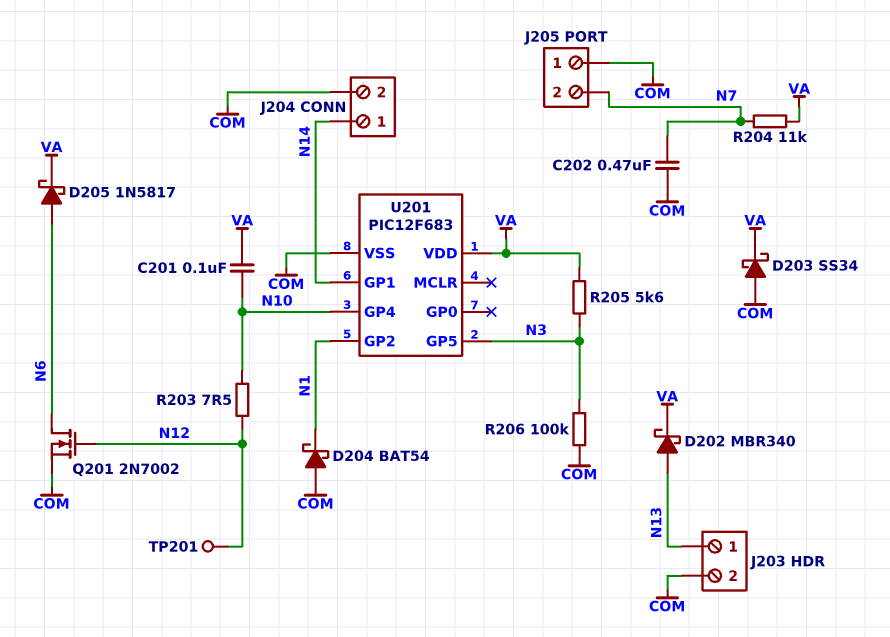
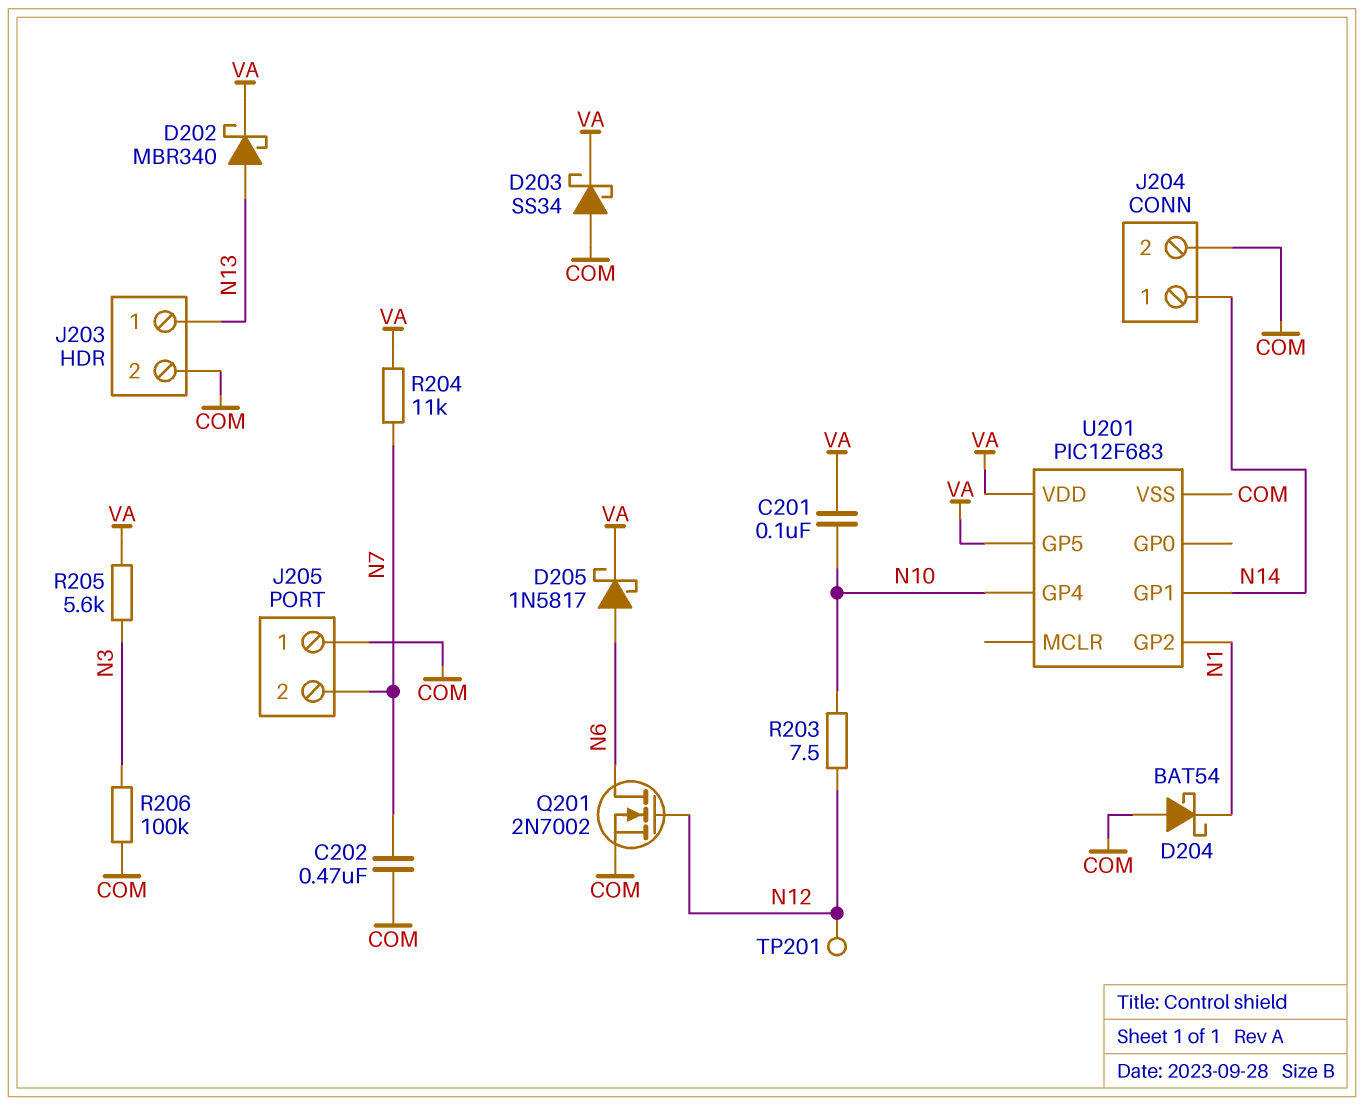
U201 pin GP5: N3 -> VA

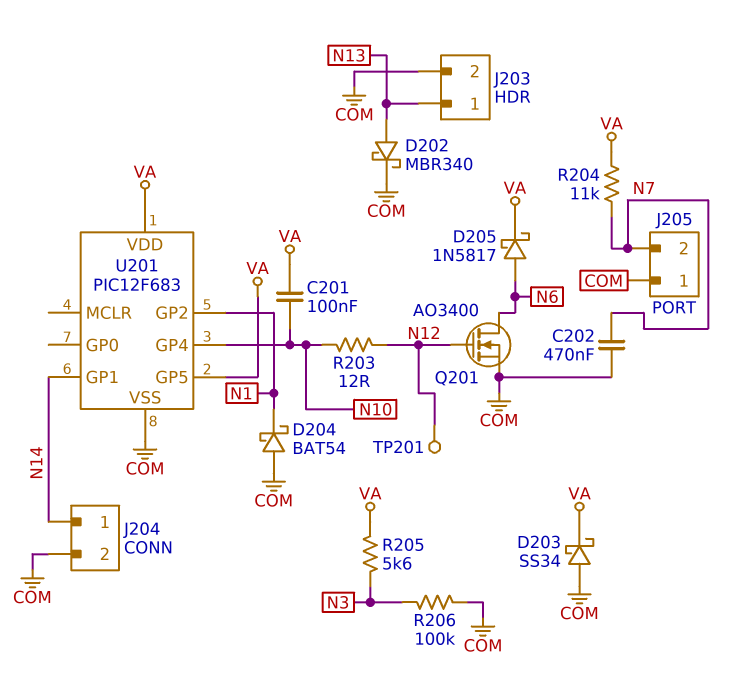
D202: schottky MBR340 (A N13, K VA) -> schottky MBR340 (A N13, K COM)
Q201: NMOS 2N7002 (G N12, D N6, S COM) -> NMOS AO3400 (G N12, D N6, S COM)
R203: 7.5 (N10, N12) -> 12 (N10, N12)

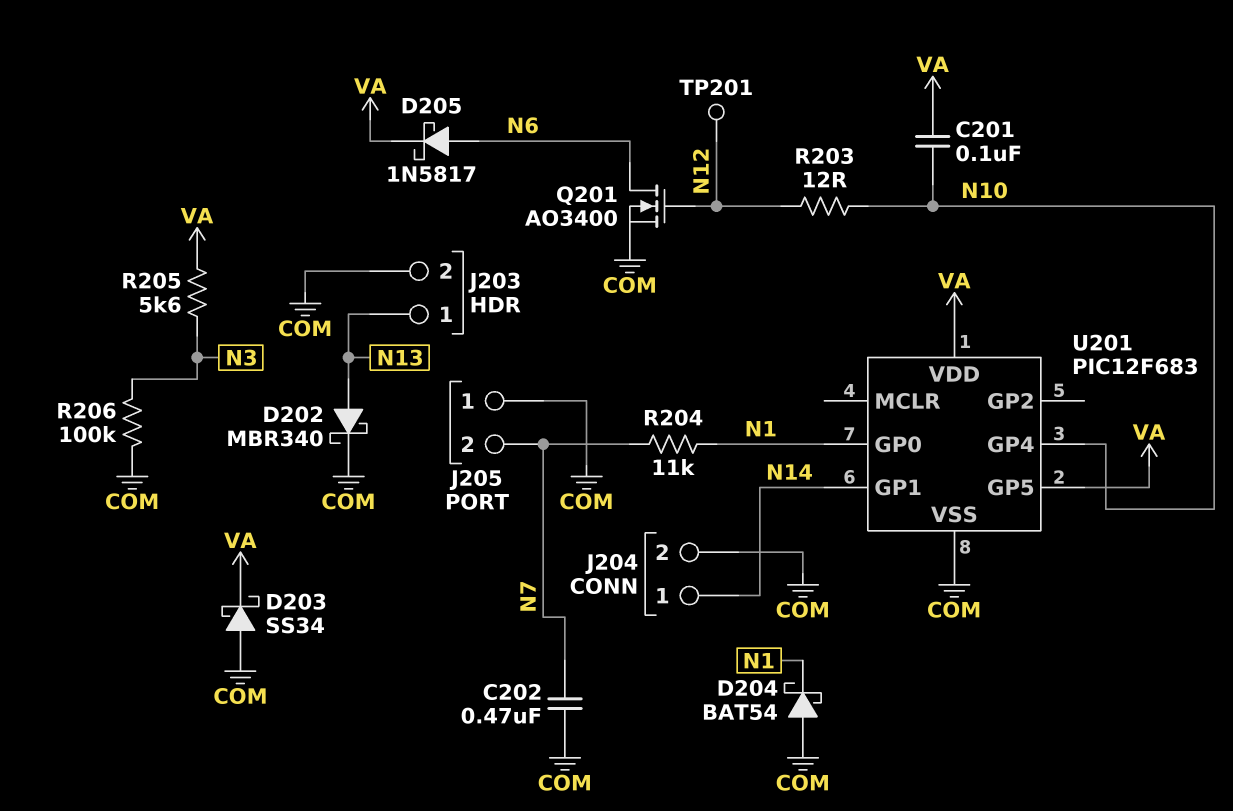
R204: 11k (N7, VA) -> 11k (N1, N7)
U201 pin GP0: none -> N1
U201 pin GP2: N1 -> none

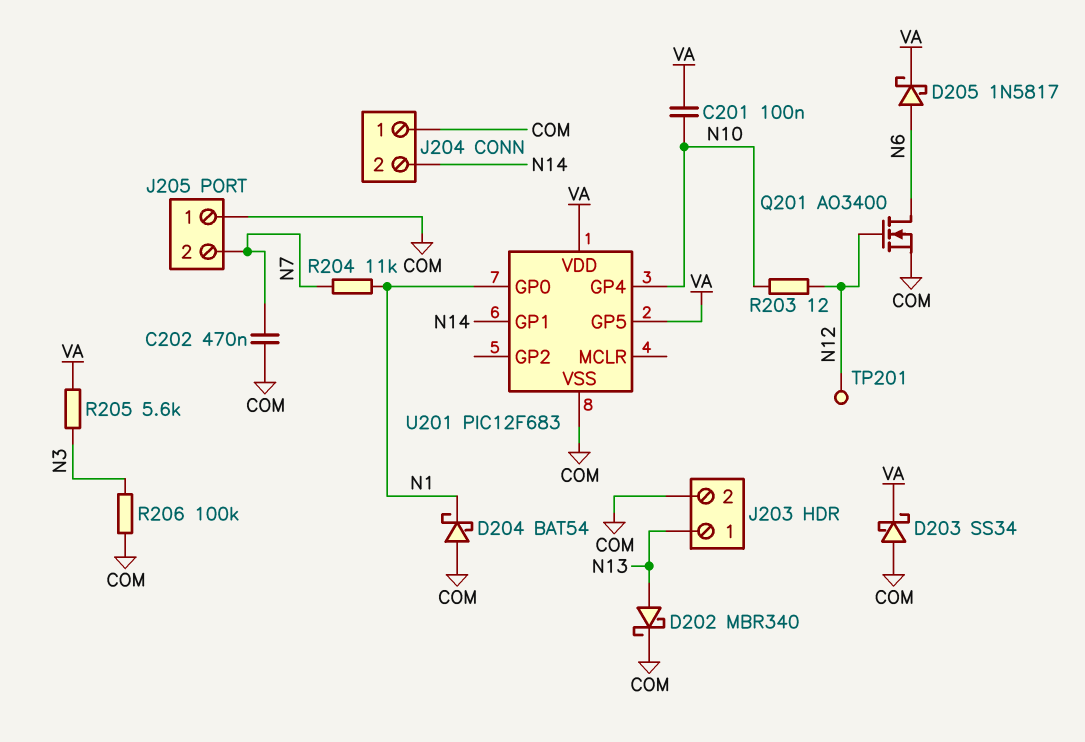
J204 pin 1: N14 -> COM
J204 pin 2: COM -> N14

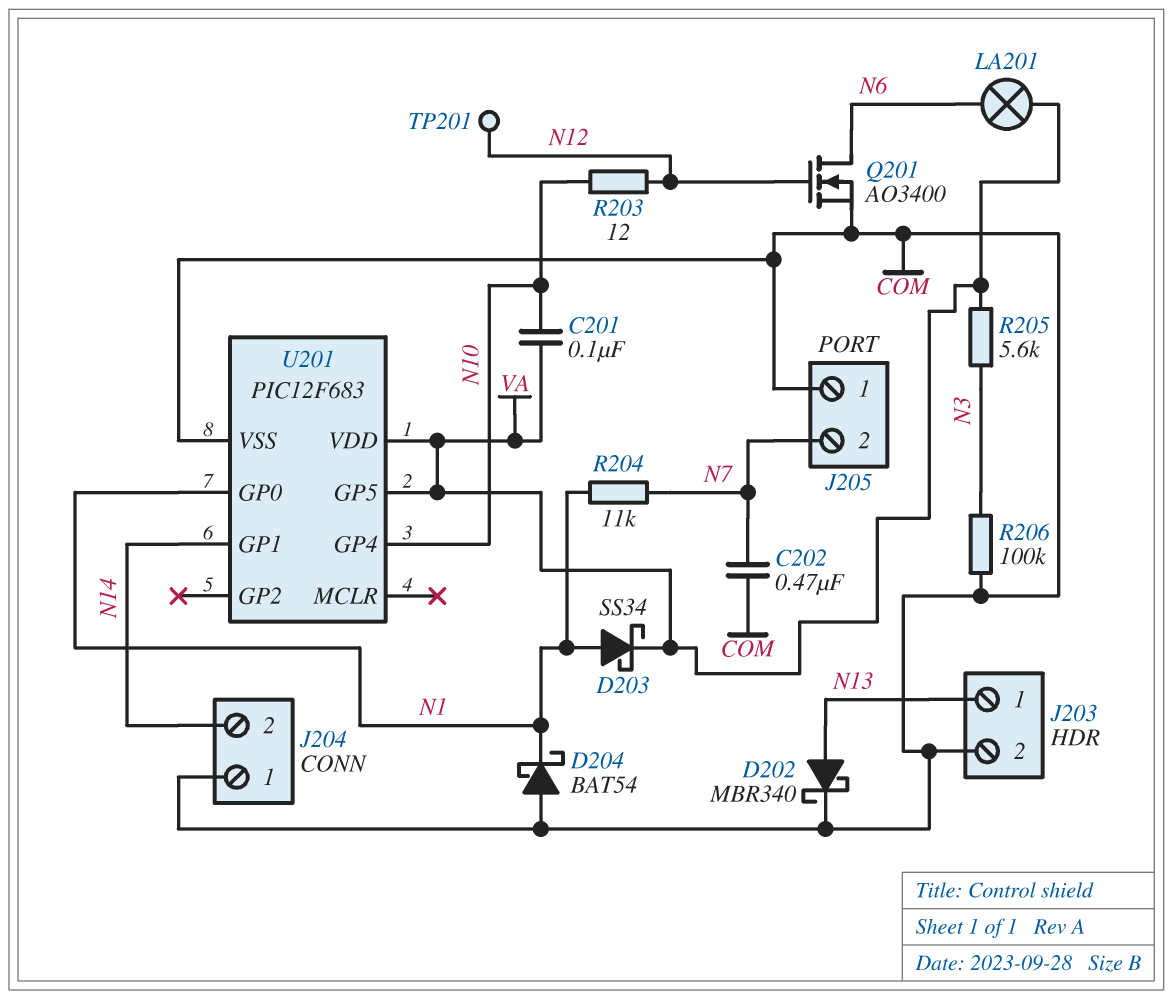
D203: schottky SS34 (A COM, K VA) -> schottky SS34 (A N1, K VA)
D205: schottky 1N5817 (A N6, K VA) -> none
LA201: none -> lamp (N6, VA)

